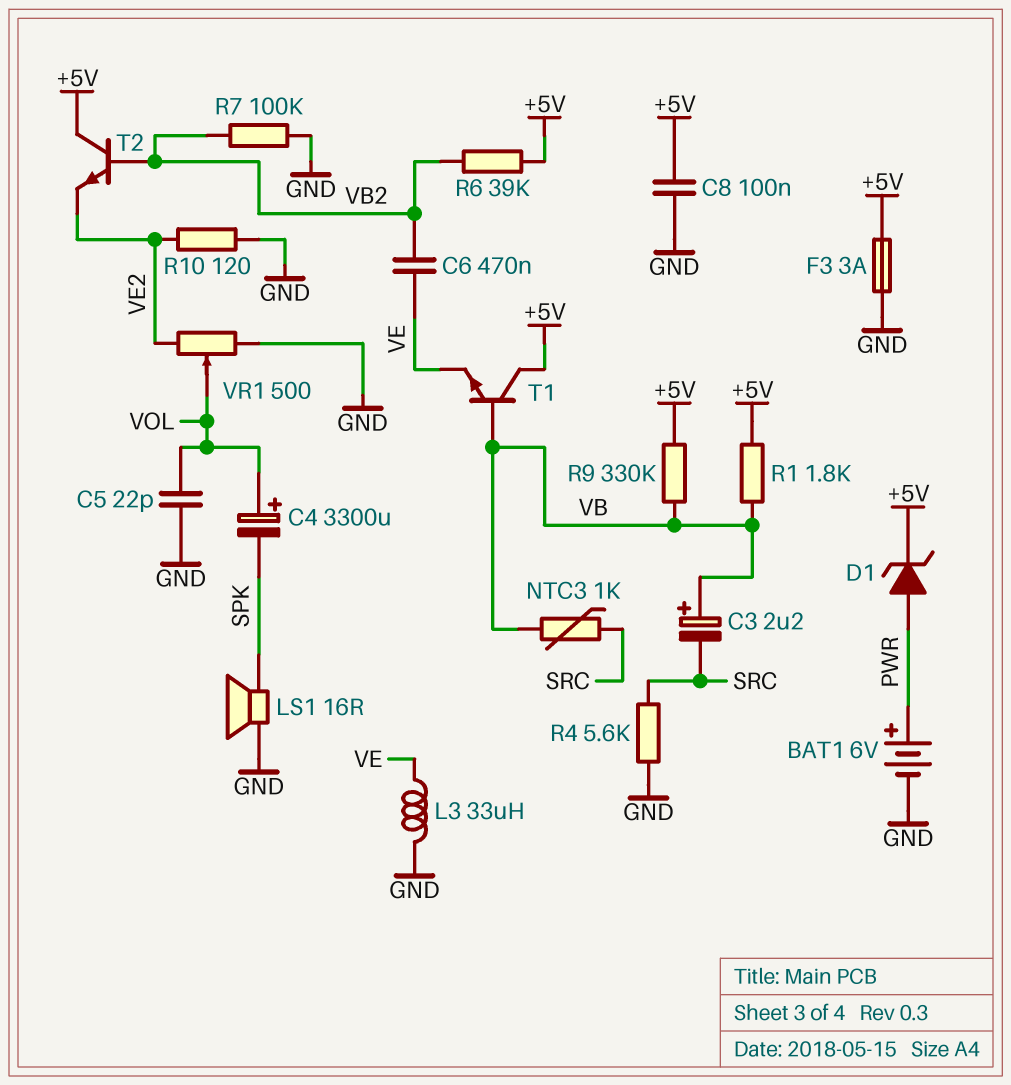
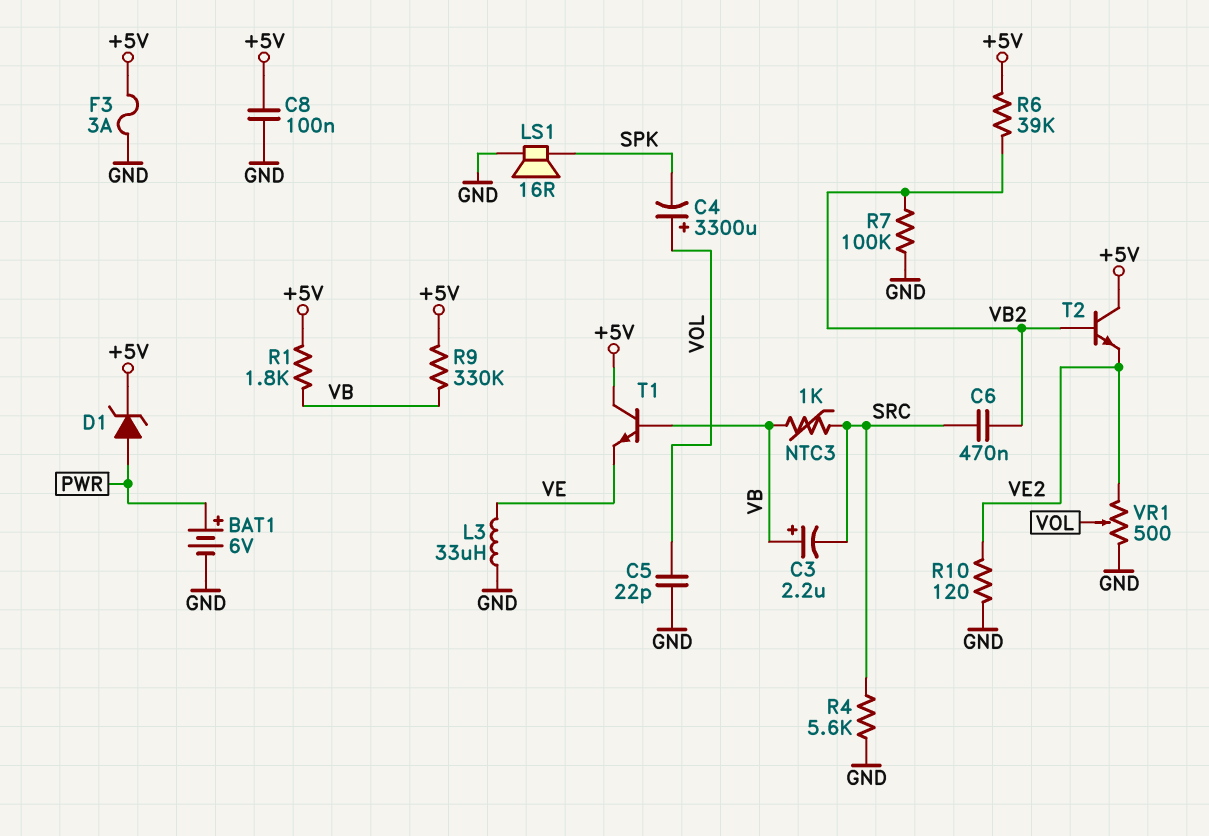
C6: 470nF (VB2, VE) -> 470nF (SRC, VB2)

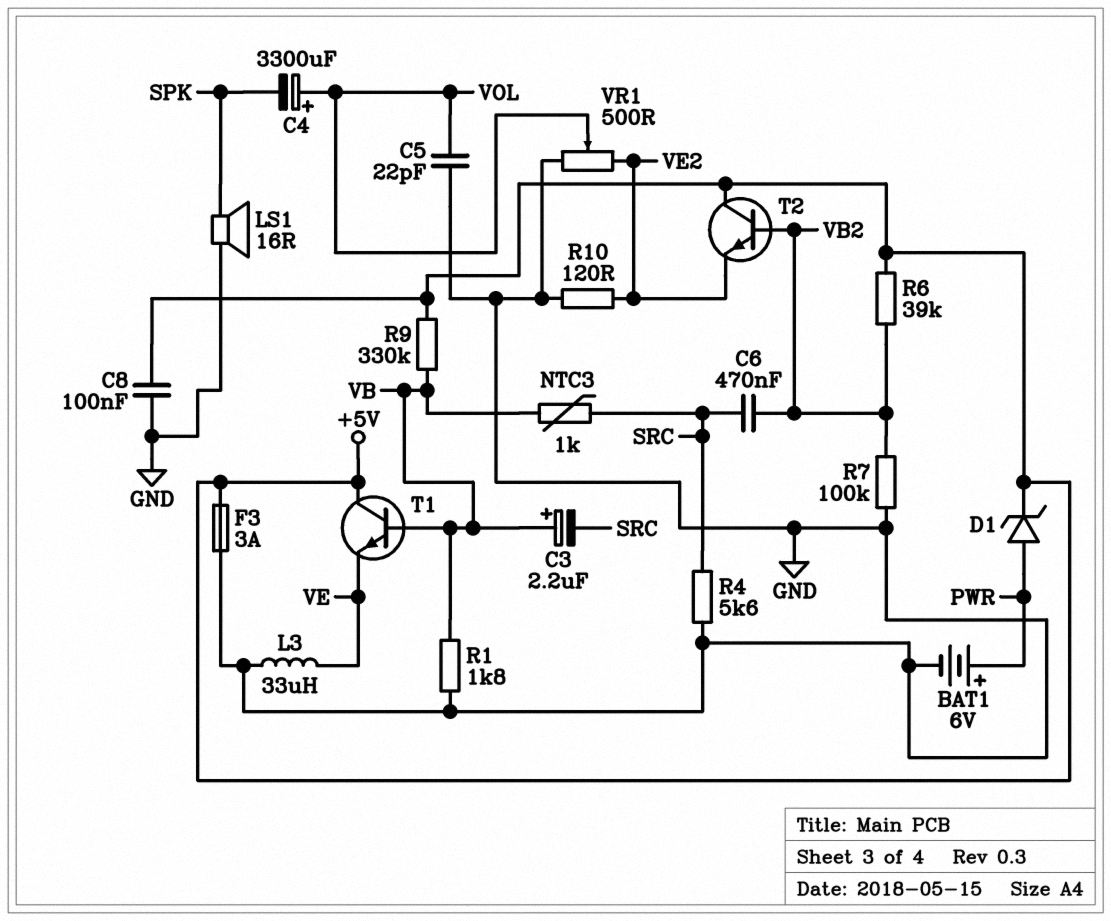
R1: 1.8k (+5V, VB) -> 1.8k (GND, VB)

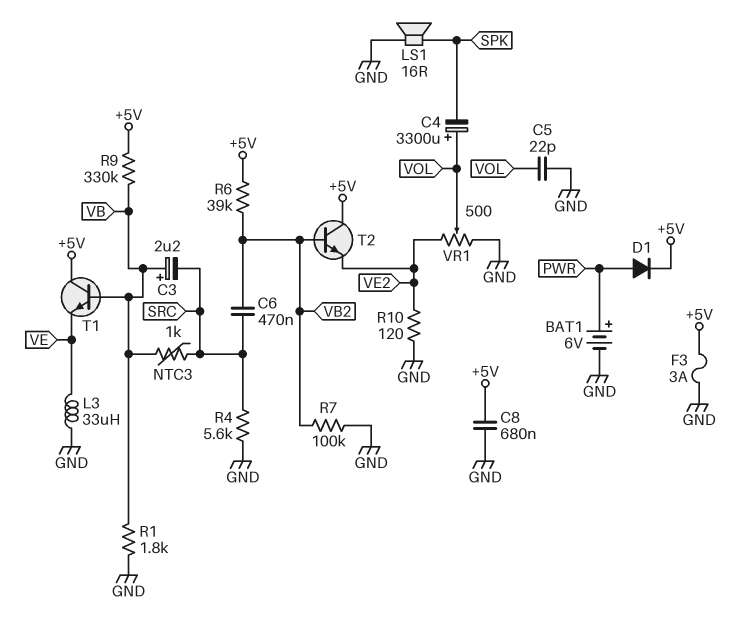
C8: 100nF (+5V, GND) -> 680nF (+5V, GND)
D1: zener (A PWR, K +5V) -> diode (A PWR, K +5V)

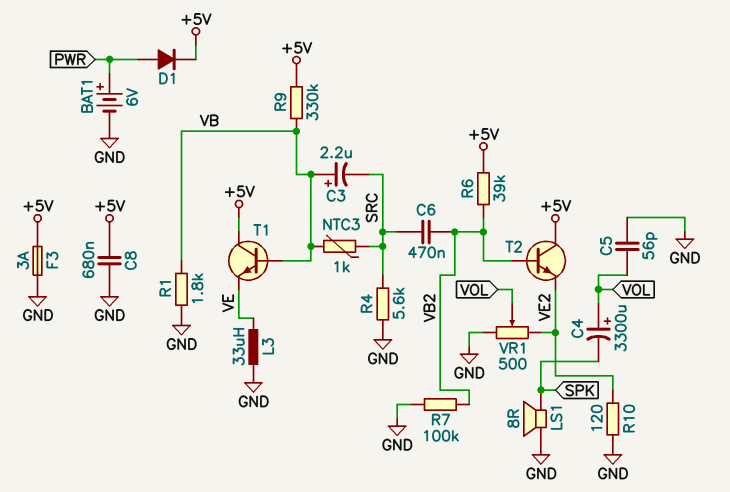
C5: 22pF (GND, VOL) -> 56pF (GND, VOL)
LS1: speaker 16R (GND, SPK) -> speaker 8R (GND, SPK)

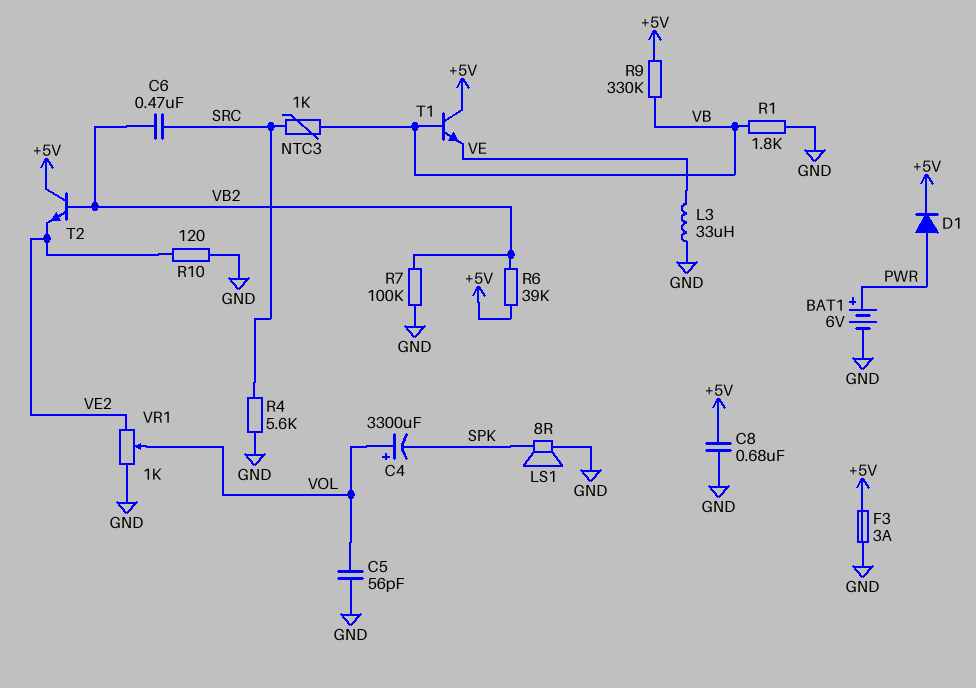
C3: 2.2uF (plus VB, minus SRC) -> none
VR1: 500 (GND, VE2, wiper VOL) -> 1k (GND, VE2, wiper VOL)

